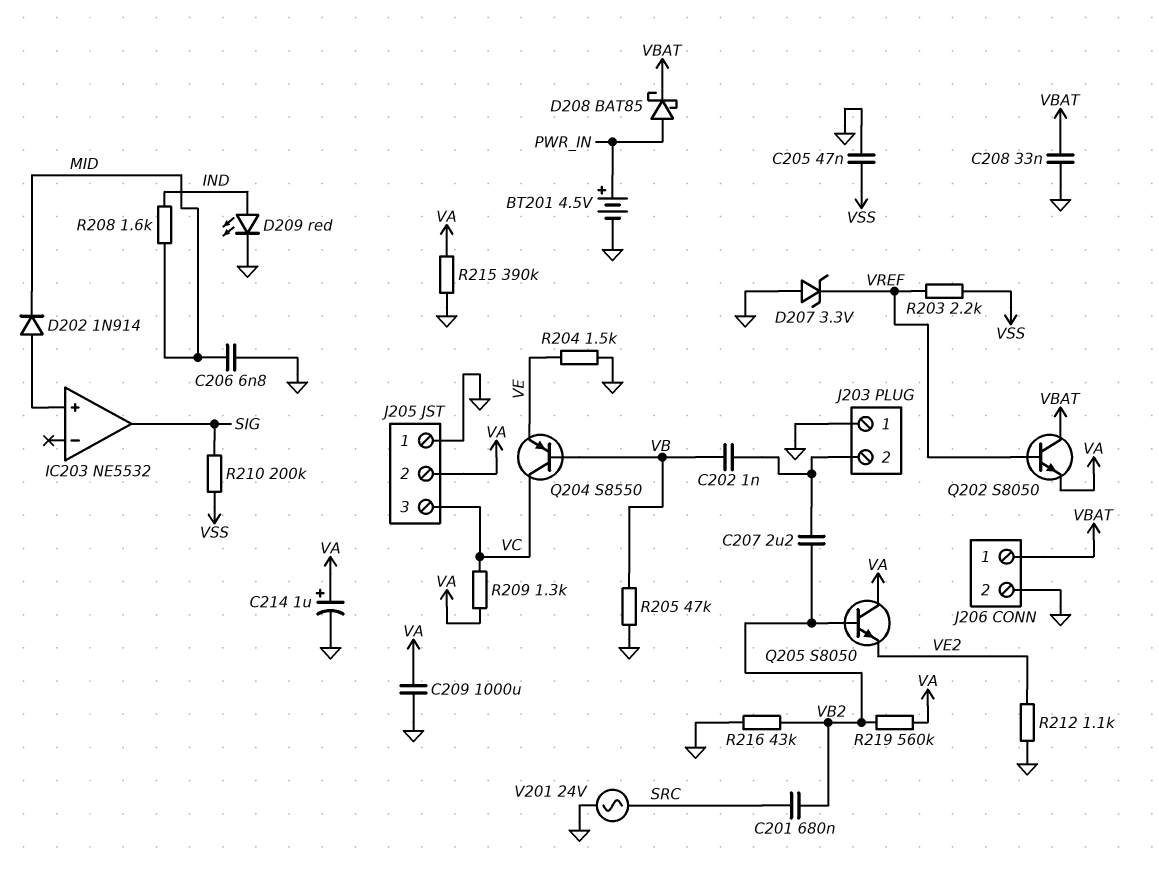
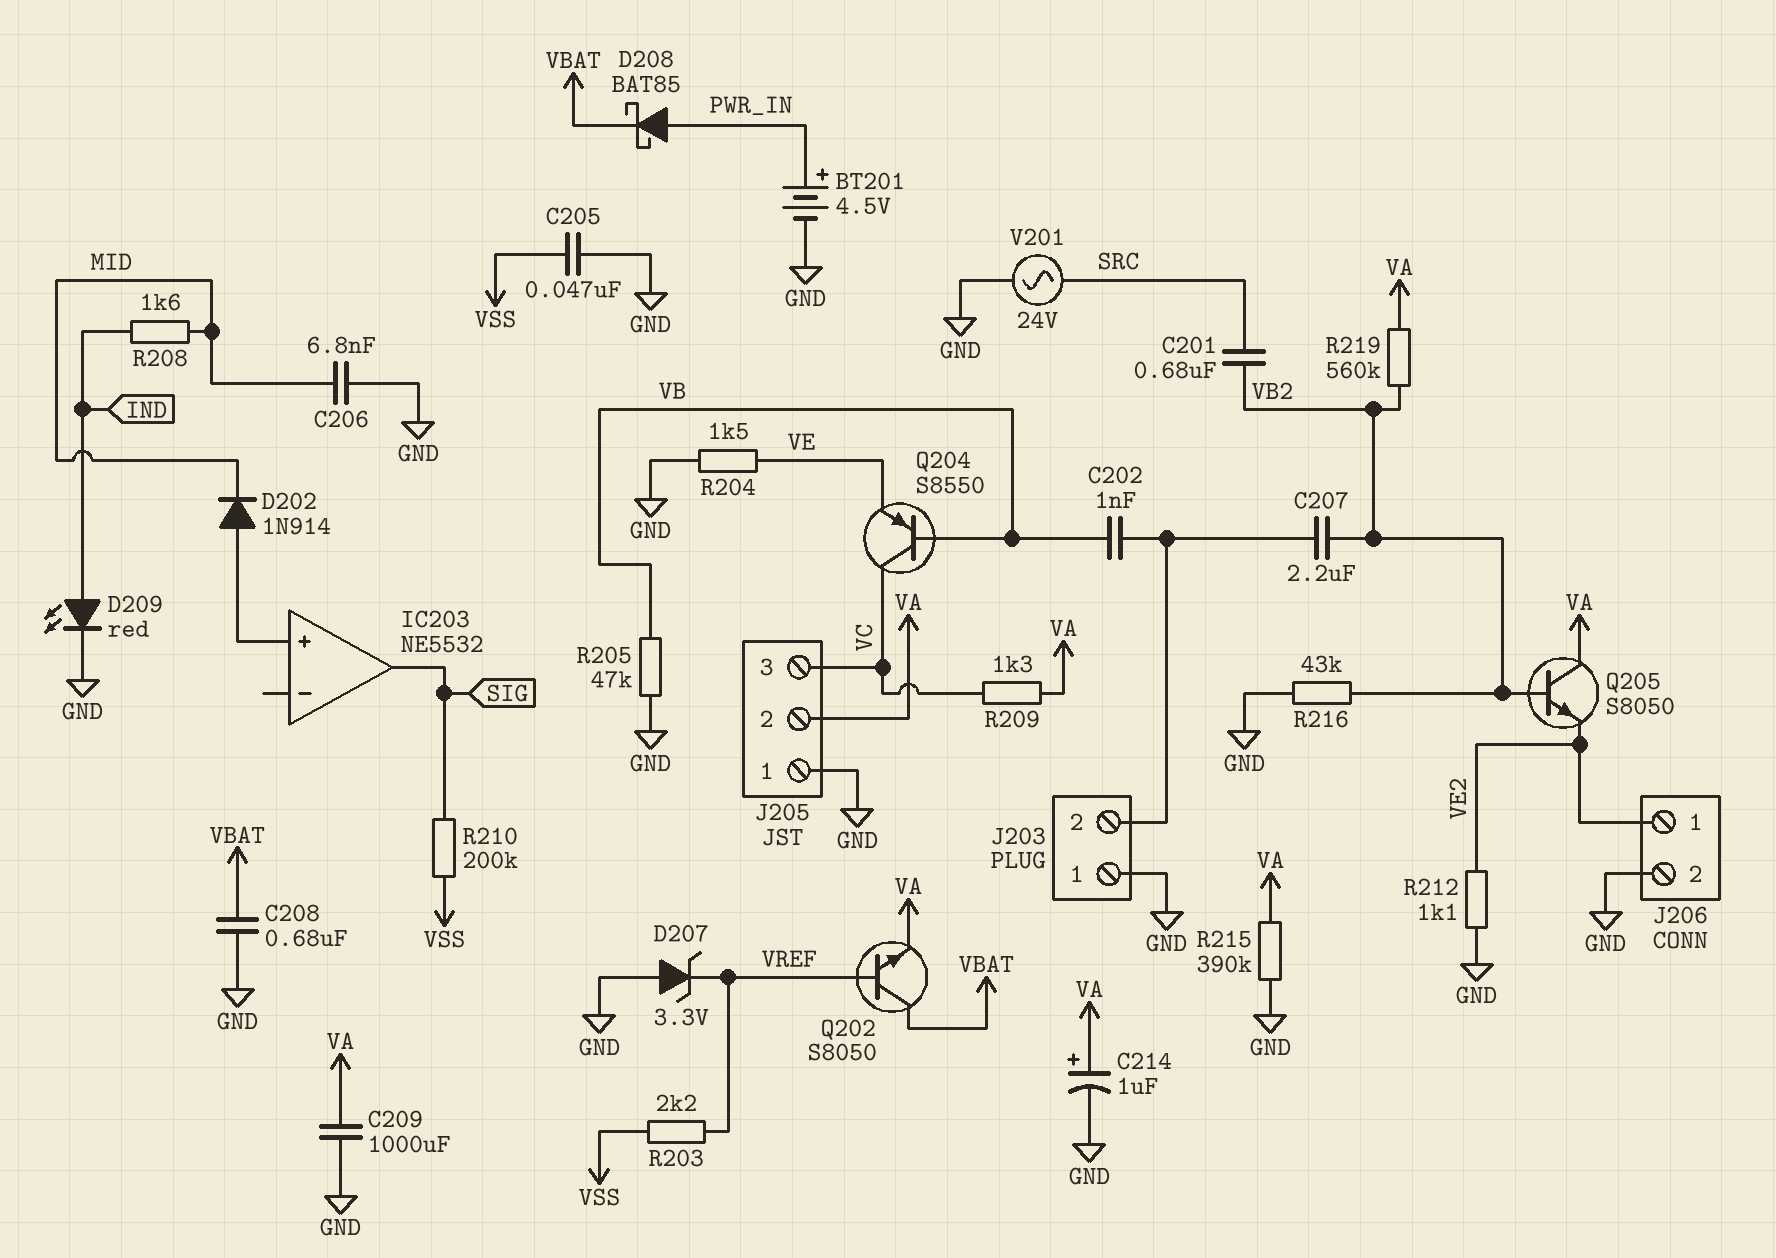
C208: 33nF (GND, VBAT) -> 680nF (GND, VBAT)
J206 pin 1: VBAT -> VE2

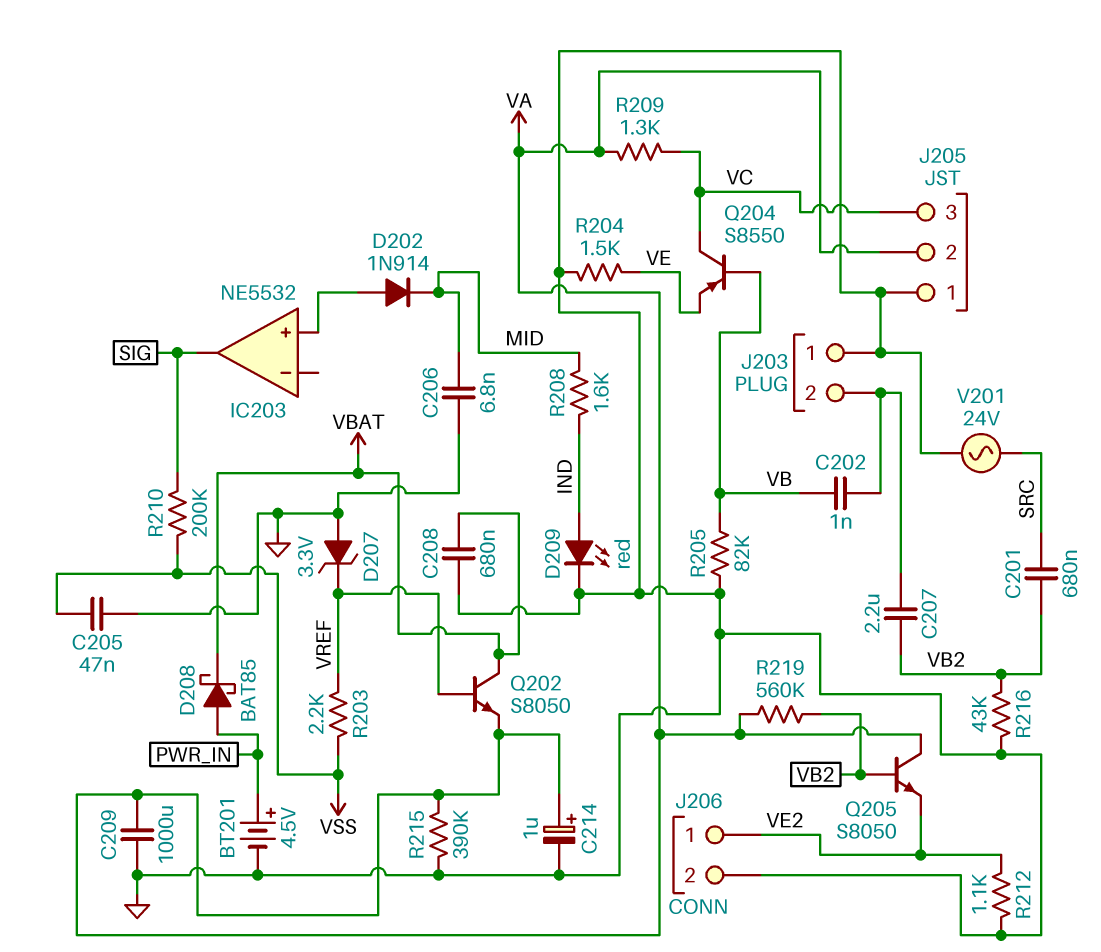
R205: 47k (GND, VB) -> 82k (GND, VB)

